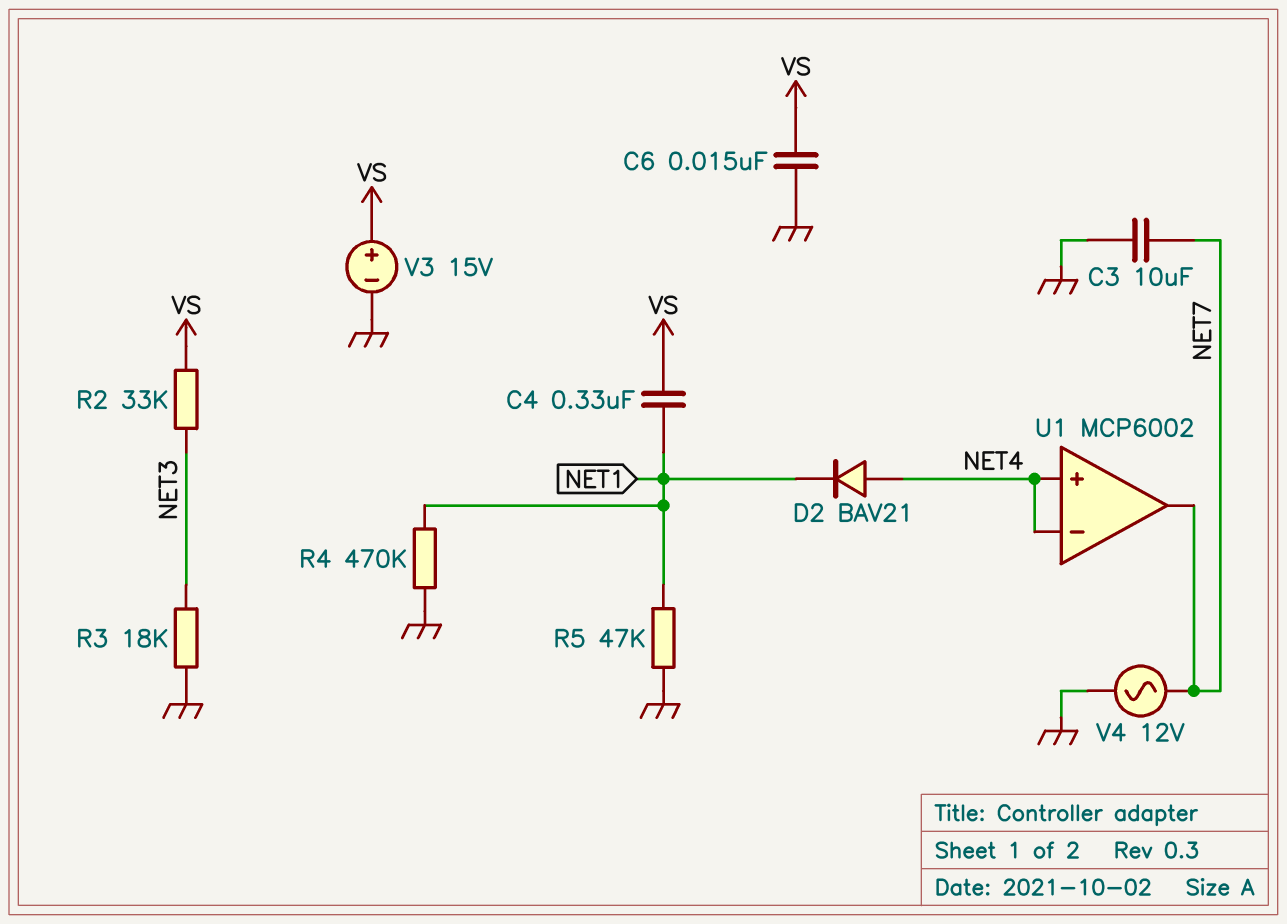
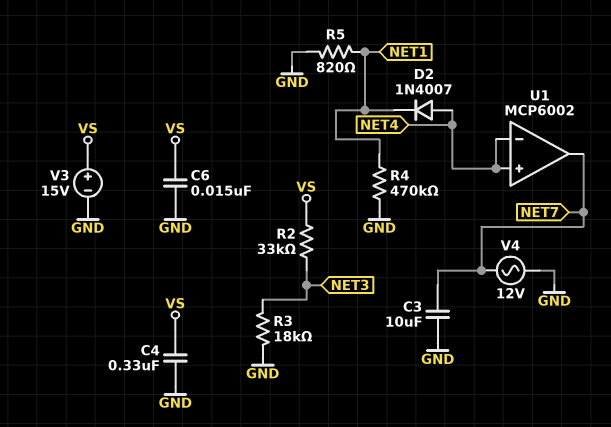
C4: 330nF (NET1, VS) -> 330nF (GND, VS)
D2: diode BAV21 (A NET4, K NET1) -> diode 1N4007 (A NET4, K NET1)
R5: 47k (GND, NET1) -> 820 (GND, NET1)

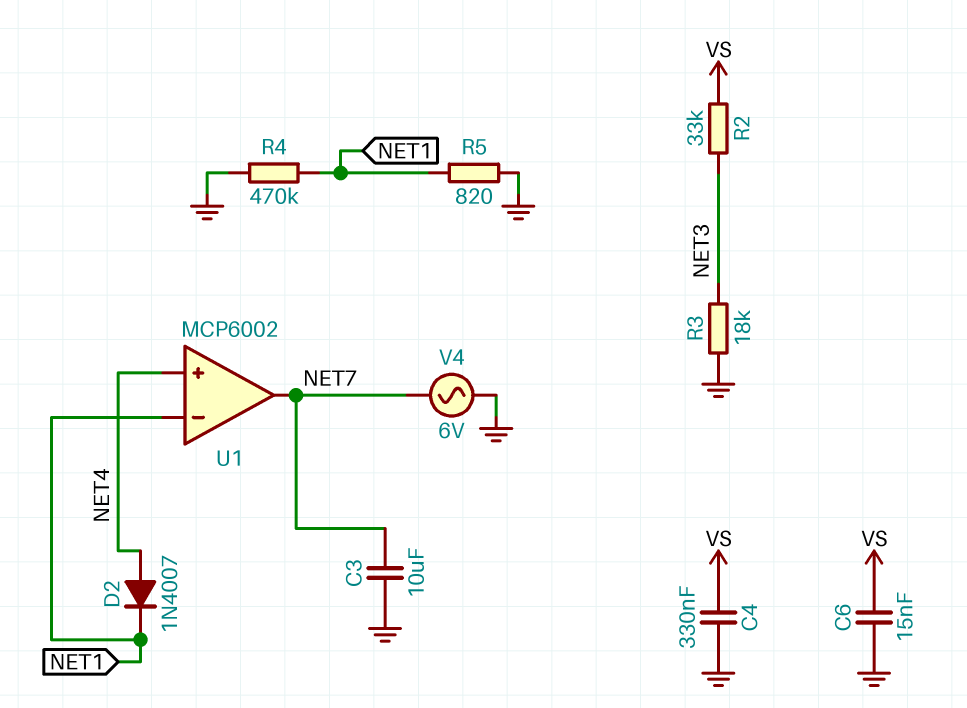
U1 pin in-: NET4 -> NET1
V3: 15V (plus VS, minus GND) -> none
V4: AC 12V (GND, NET7) -> AC 6V (GND, NET7)

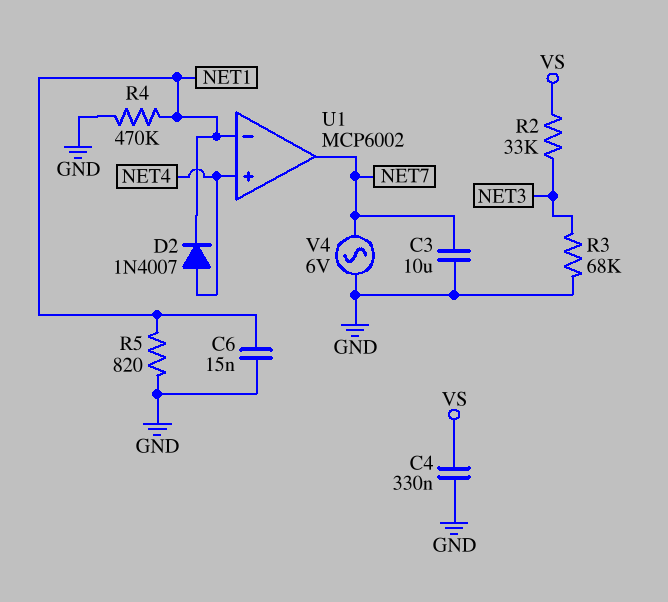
C6: 15nF (GND, VS) -> 15nF (GND, NET1)
R3: 18k (GND, NET3) -> 68k (GND, NET3)

